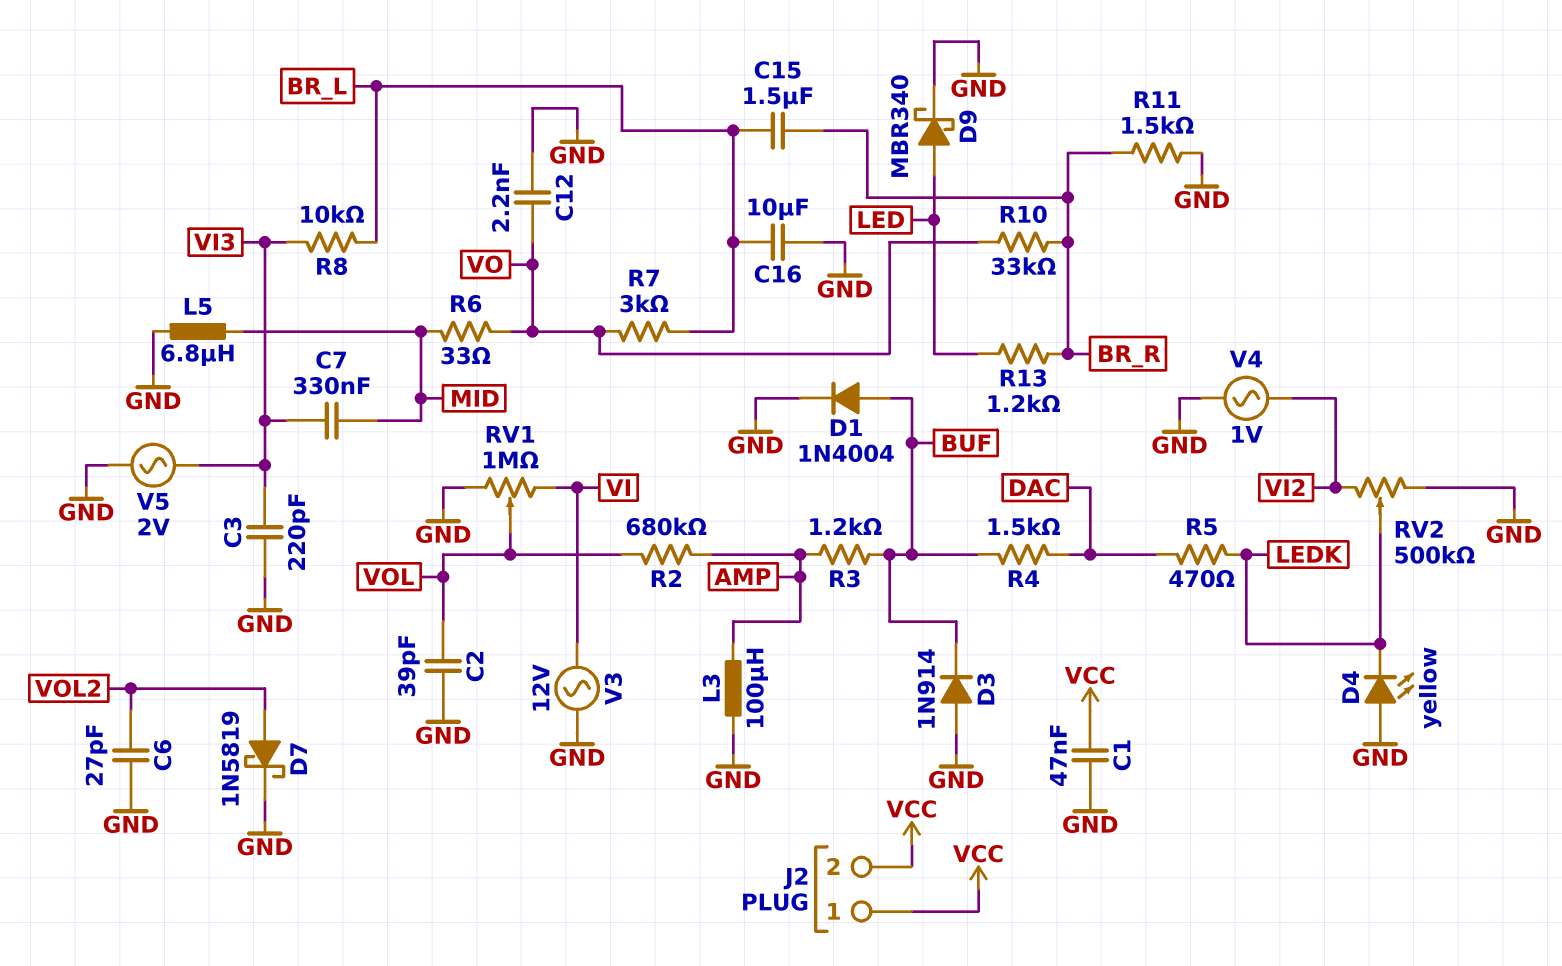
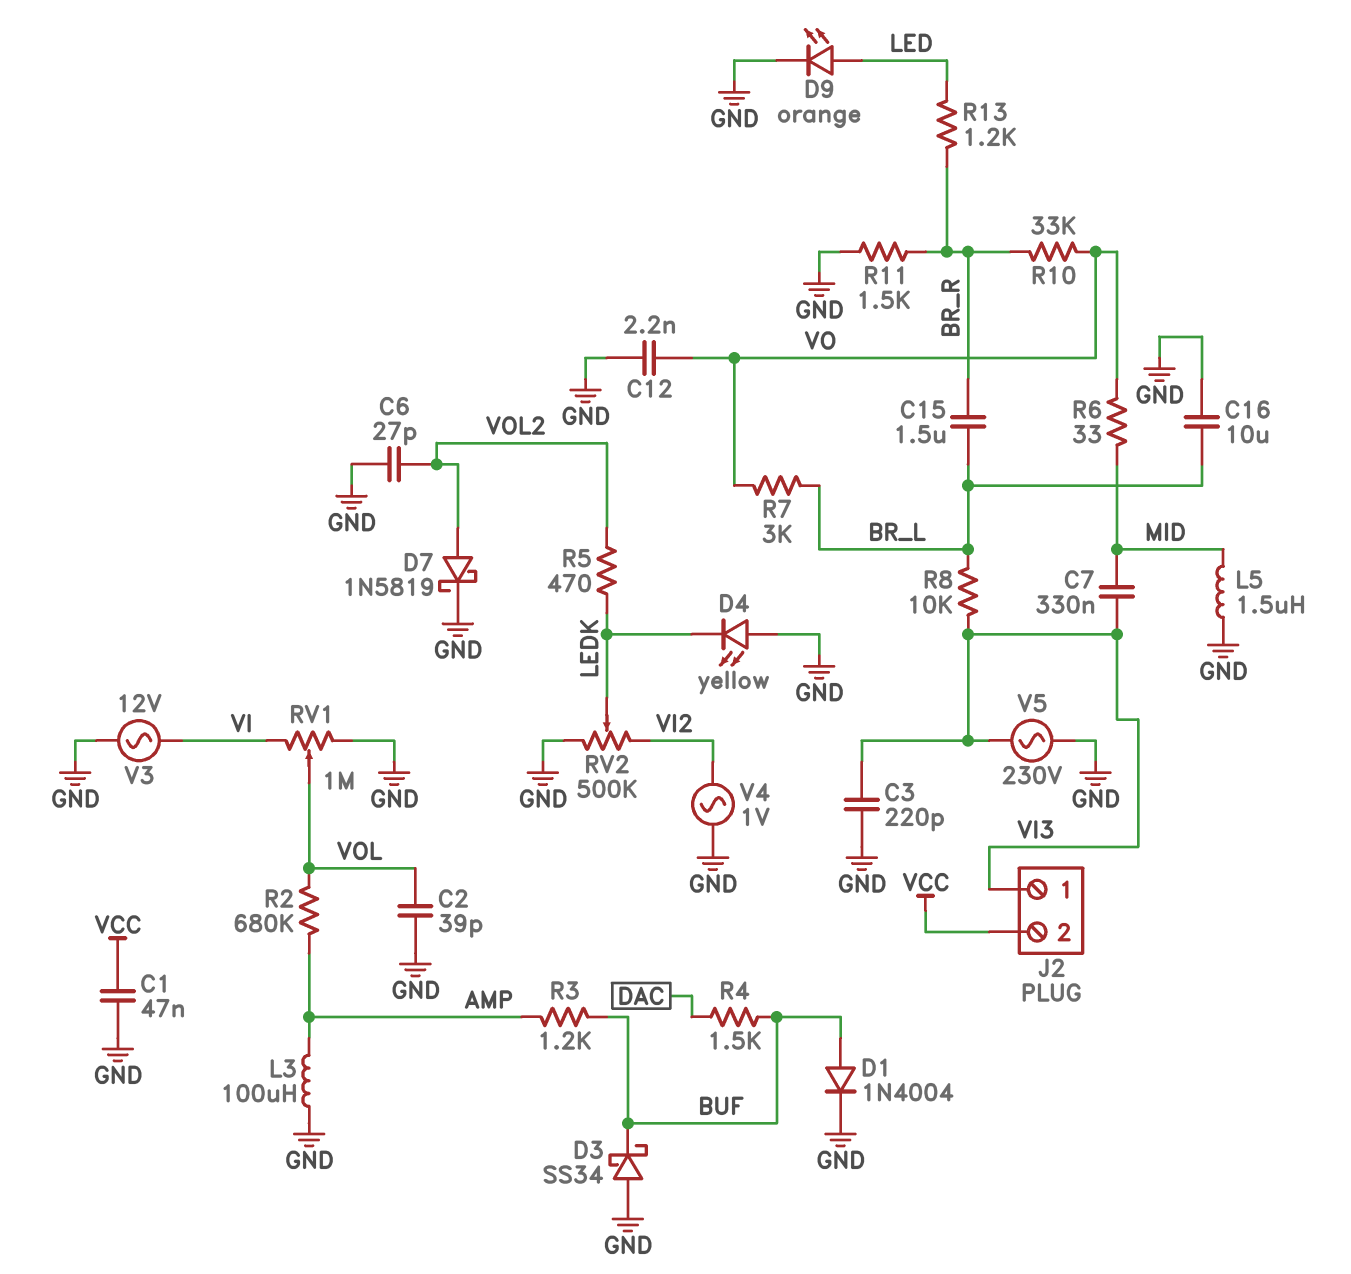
D3: diode 1N914 (A GND, K BUF) -> schottky SS34 (A GND, K BUF)
D9: schottky MBR340 (A LED, K GND) -> LED orange (A LED, K GND)
J2 pin 1: VCC -> VI3
L5: 6.8uH (GND, MID) -> 1.5uH (GND, MID)
R5: 470 (DAC, LEDK) -> 470 (LEDK, VOL2)
V5: AC 2V (GND, VI3) -> AC 230V (GND, VI3)

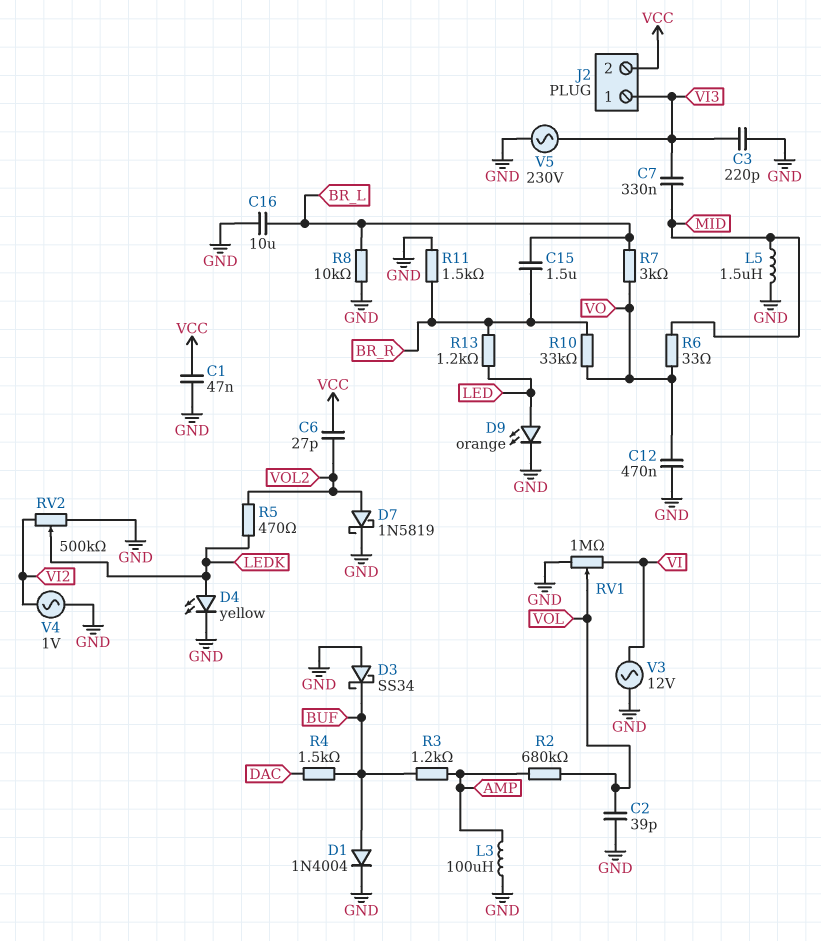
C6: 27pF (GND, VOL2) -> 27pF (VCC, VOL2)
C12: 2.2nF (GND, VO) -> 470nF (GND, VO)
D4: LED yellow (A GND, K LEDK) -> LED yellow (A LEDK, K GND)
R8: 10k (BR_L, VI3) -> 10k (BR_L, GND)

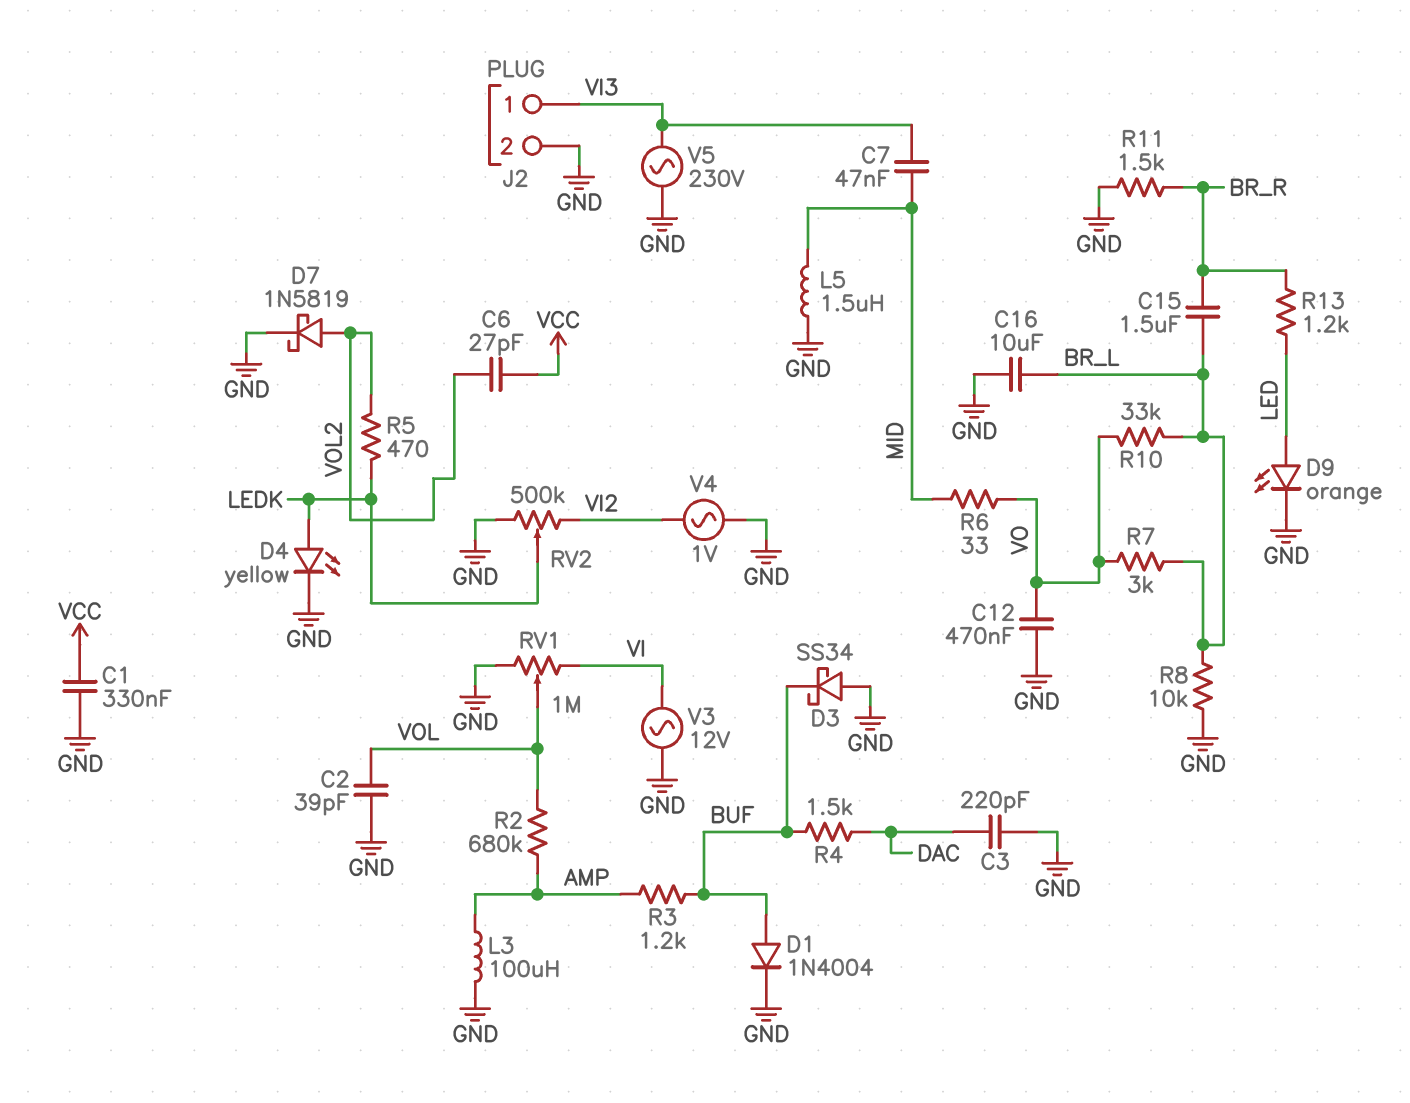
C1: 47nF (GND, VCC) -> 330nF (GND, VCC)
C3: 220pF (GND, VI3) -> 220pF (DAC, GND)
C7: 330nF (MID, VI3) -> 47nF (MID, VI3)
J2 pin 2: VCC -> GND
R10: 33k (BR_R, VO) -> 33k (BR_L, VO)

